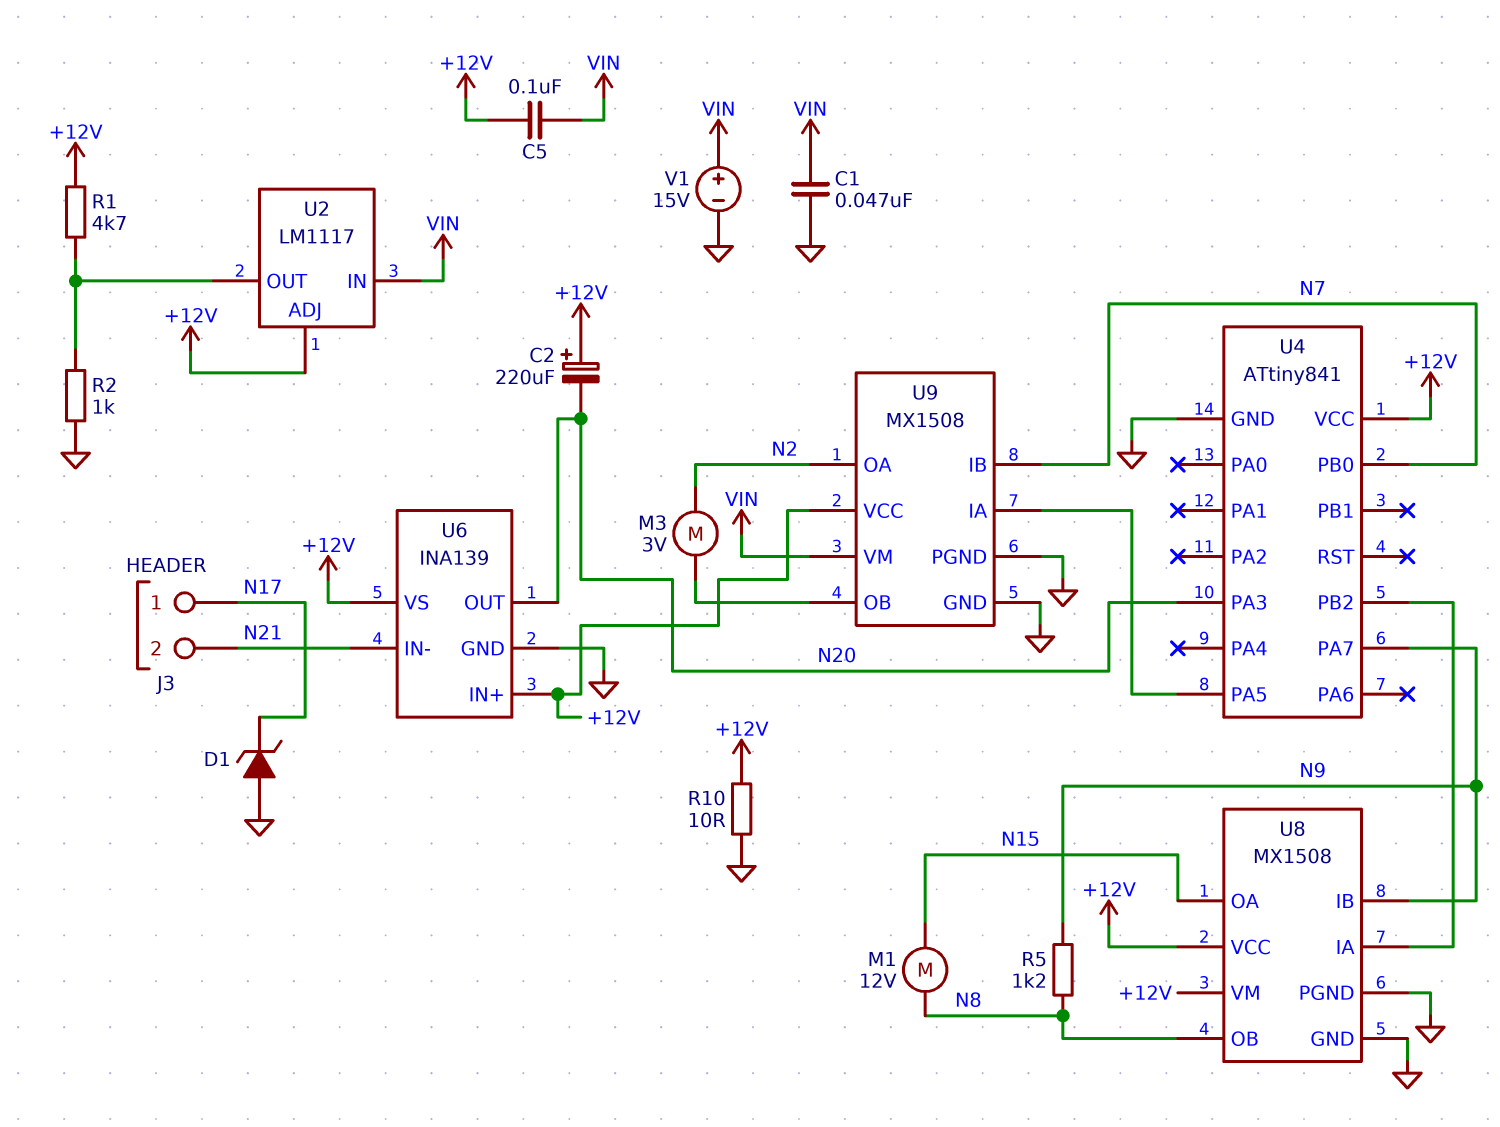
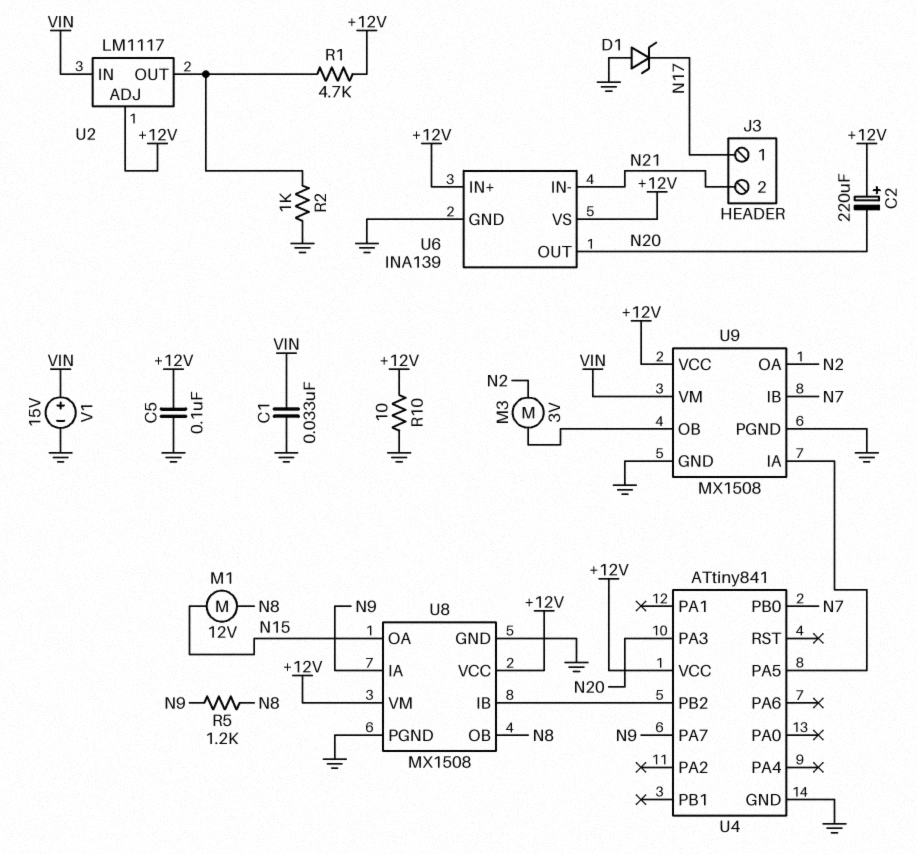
C1: 47nF (GND, VIN) -> 33nF (GND, VIN)
C5: 100nF (+12V, VIN) -> 100nF (+12V, GND)
U8 pin IA: U4/PB2 -> N9
U8 pin IB: N9 -> U4/PB2

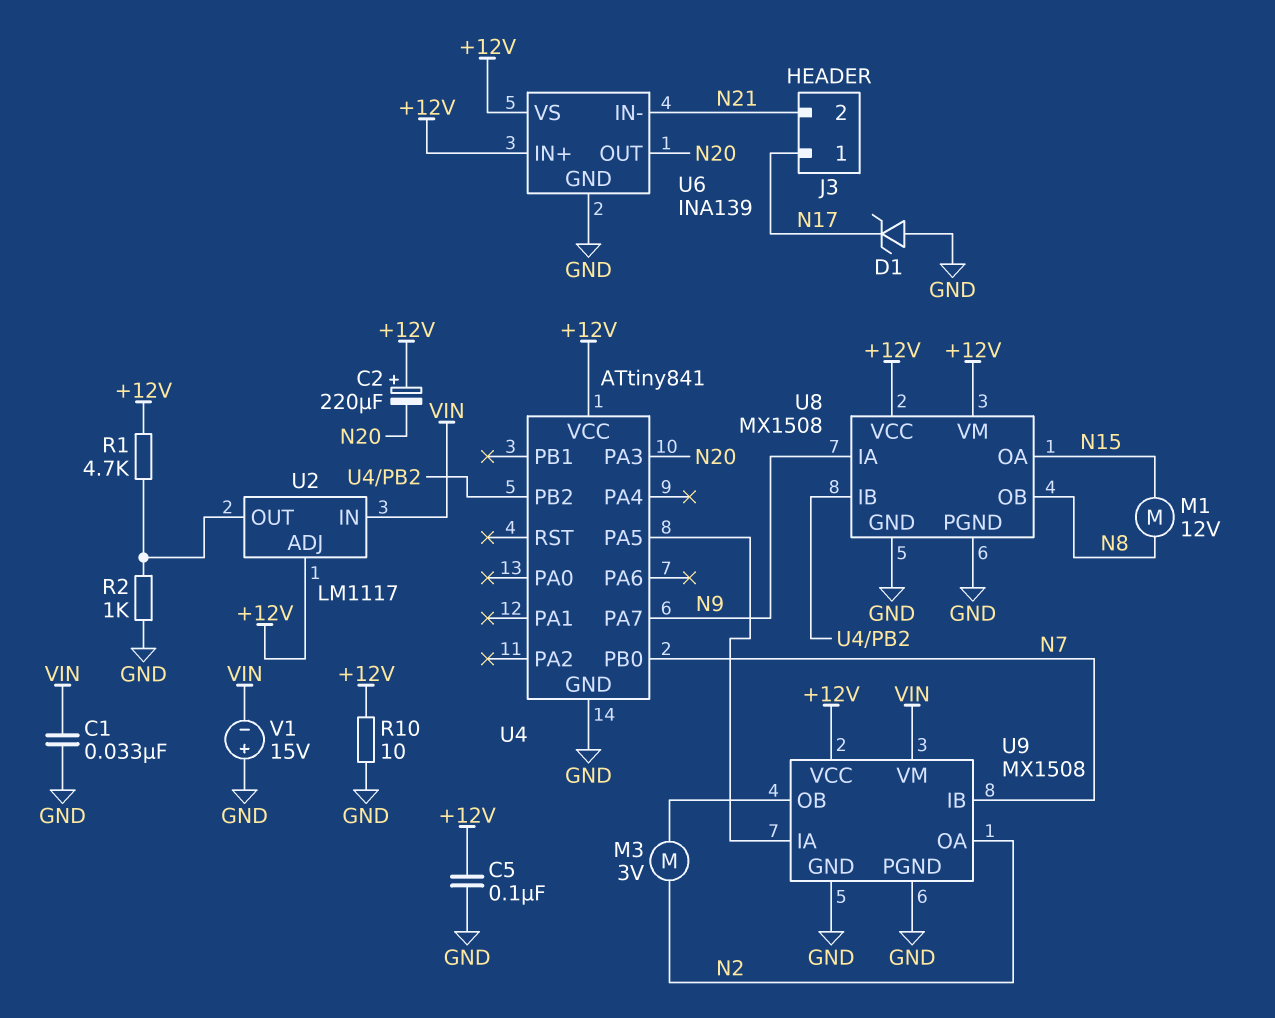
R5: 1.2k (N8, N9) -> none
V1: 15V (plus VIN, minus GND) -> 15V (plus GND, minus VIN)

